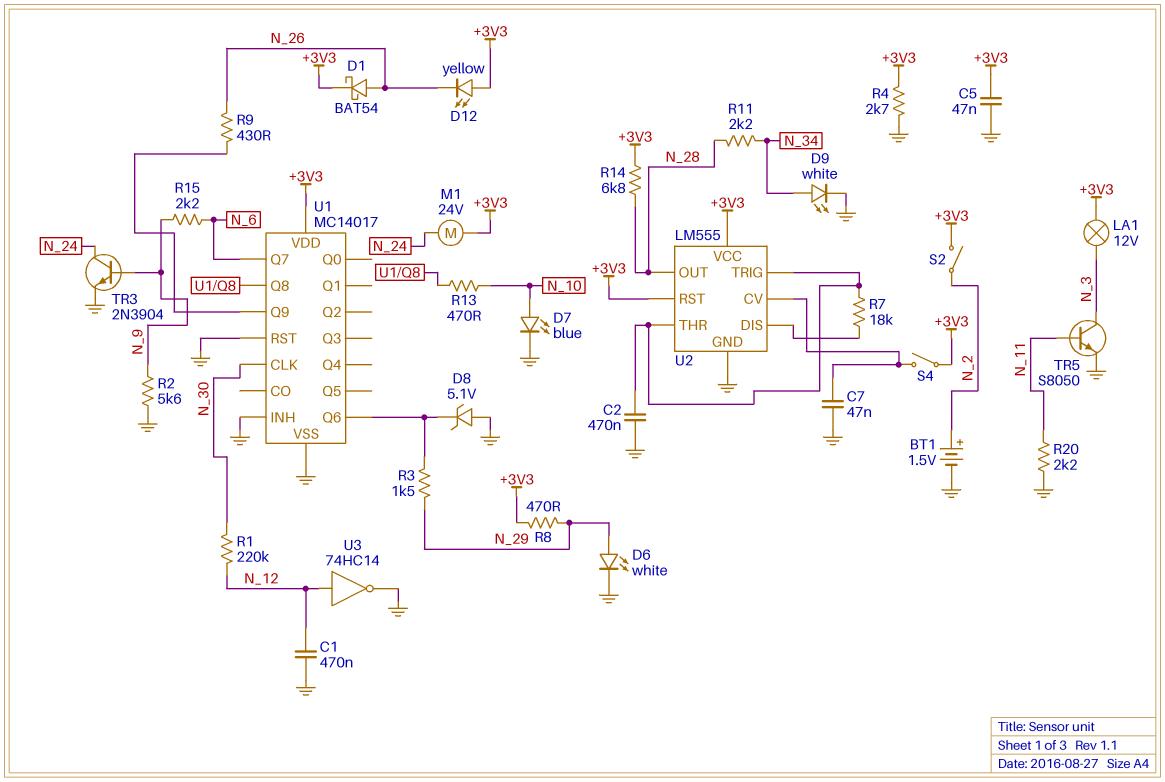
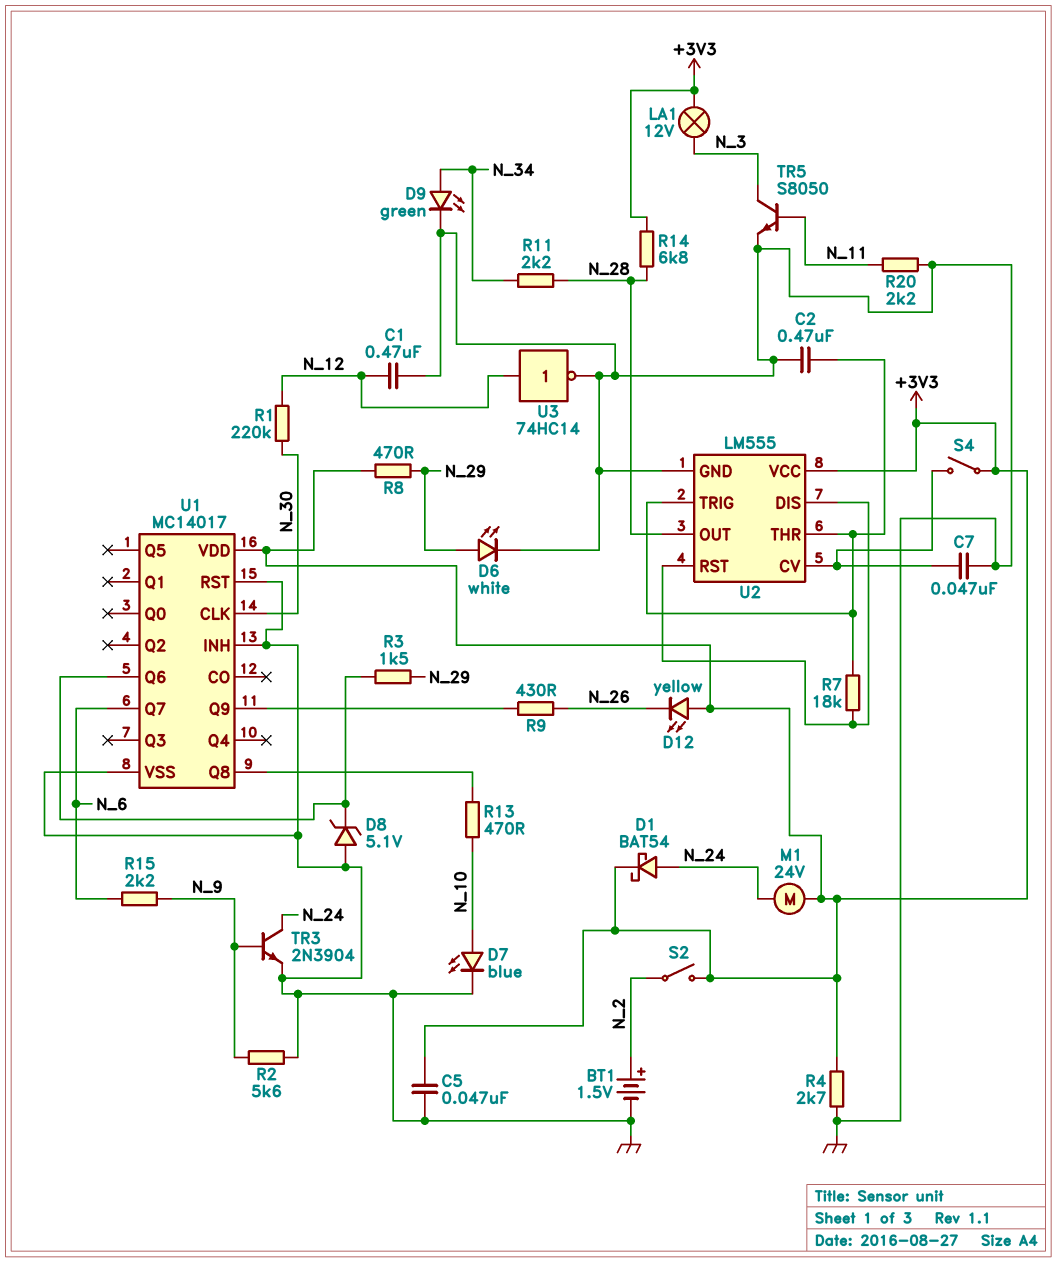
D1: schottky BAT54 (A N_26, K +3V3) -> schottky BAT54 (A N_24, K +3V3)
D9: LED white (A N_34, K GND) -> LED green (A N_34, K GND)
U2 pin RST: +3V3 -> U2/DIS

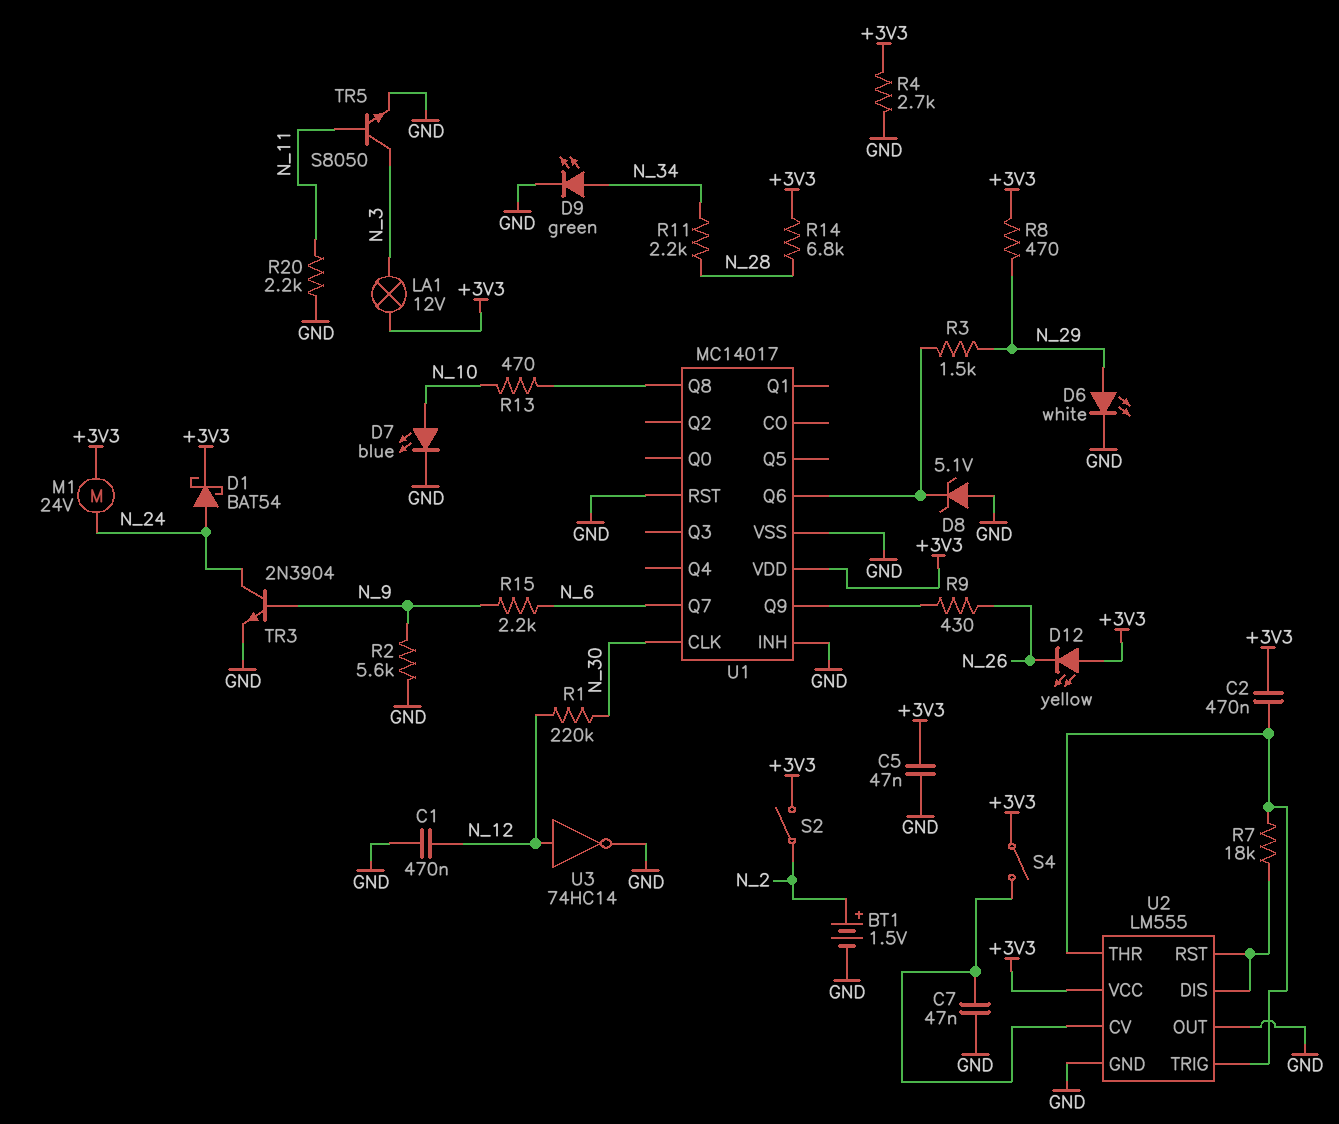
C2: 470nF (GND, U2/THR) -> 470nF (+3V3, U2/THR)
U2 pin OUT: N_28 -> GND

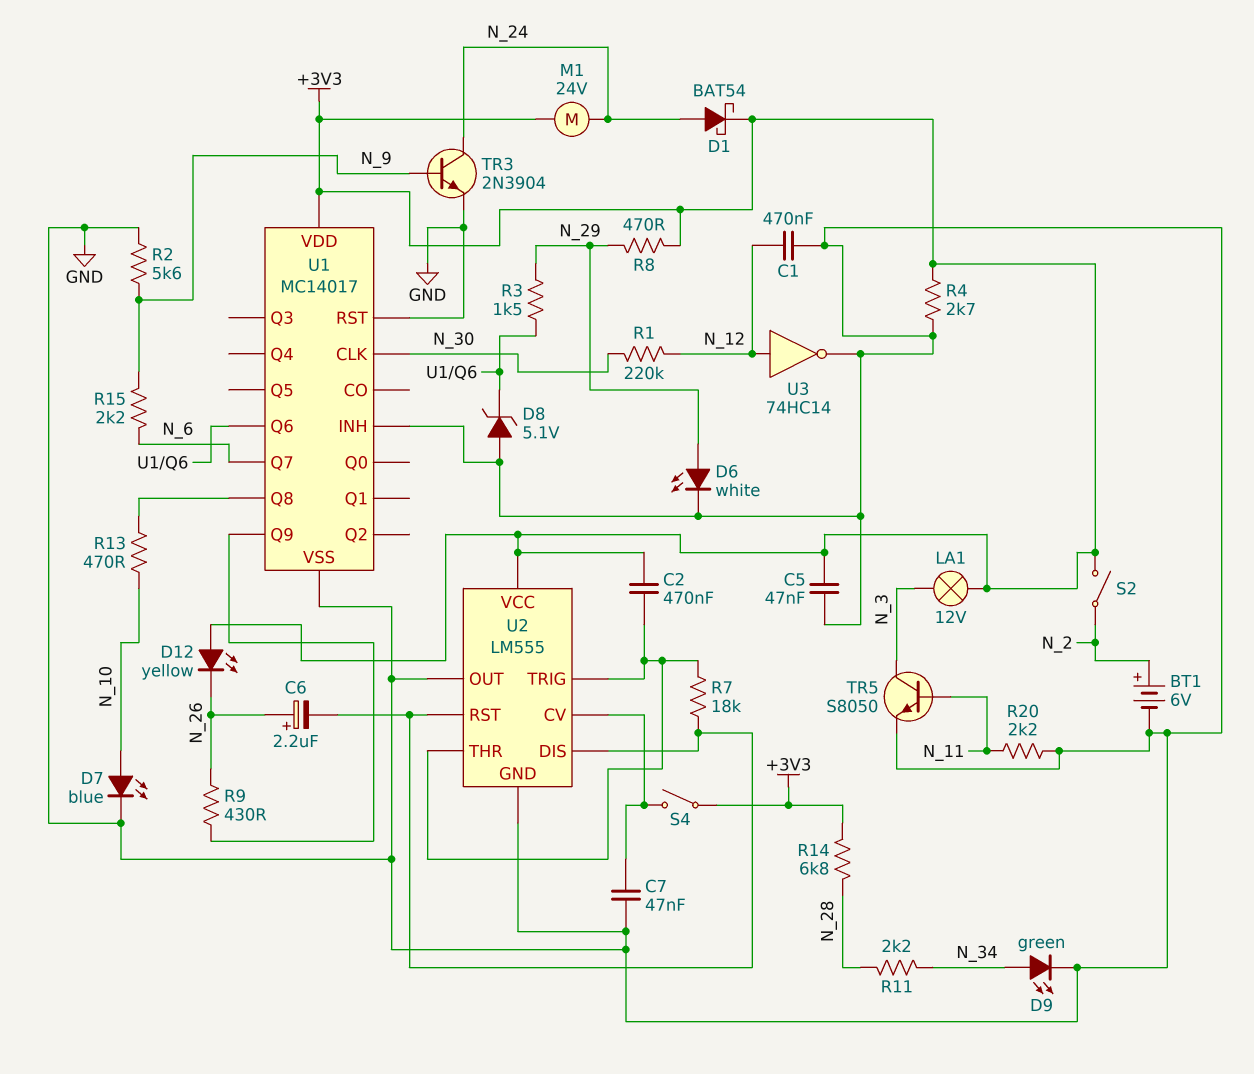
BT1: 1.5V (plus N_2, minus GND) -> 6V (plus N_2, minus GND)
C6: none -> 2.2uF (plus N_26, minus U2/DIS)

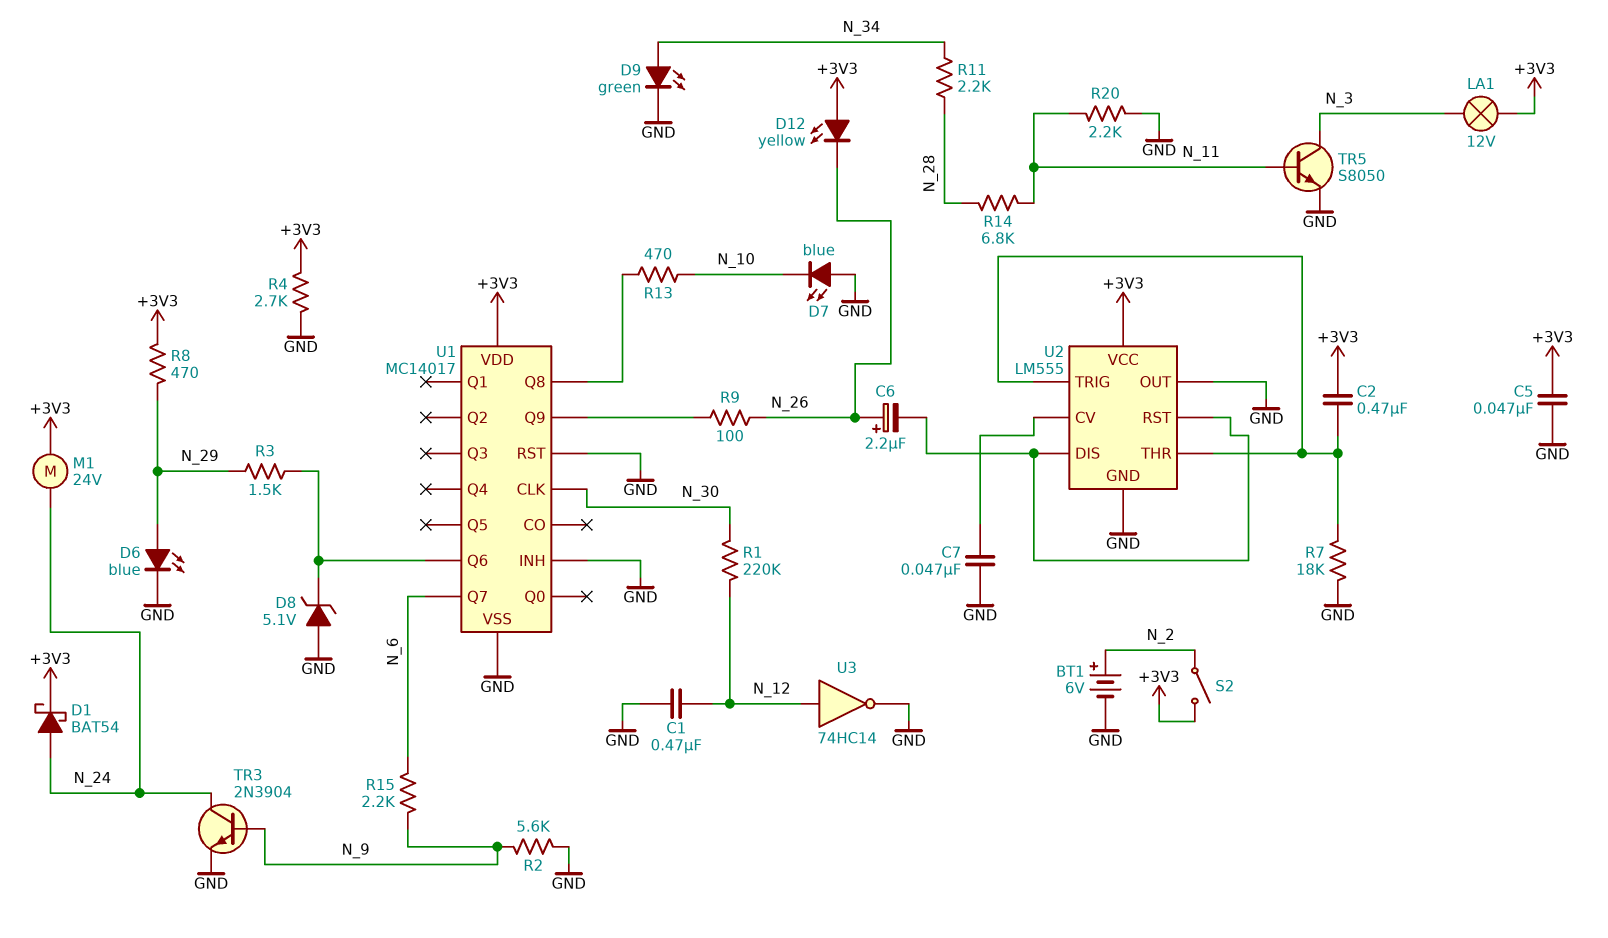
D6: LED white (A N_29, K GND) -> LED blue (A N_29, K GND)
D7: LED blue (A N_10, K GND) -> LED blue (A GND, K N_10)
R7: 18k (U2/DIS, U2/THR) -> 18k (GND, U2/THR)
R9: 430 (N_26, U1/Q9) -> 100 (N_26, U1/Q9)
R14: 6.8k (+3V3, N_28) -> 6.8k (N_11, N_28)
S4: switch (+3V3, U2/CV) -> none

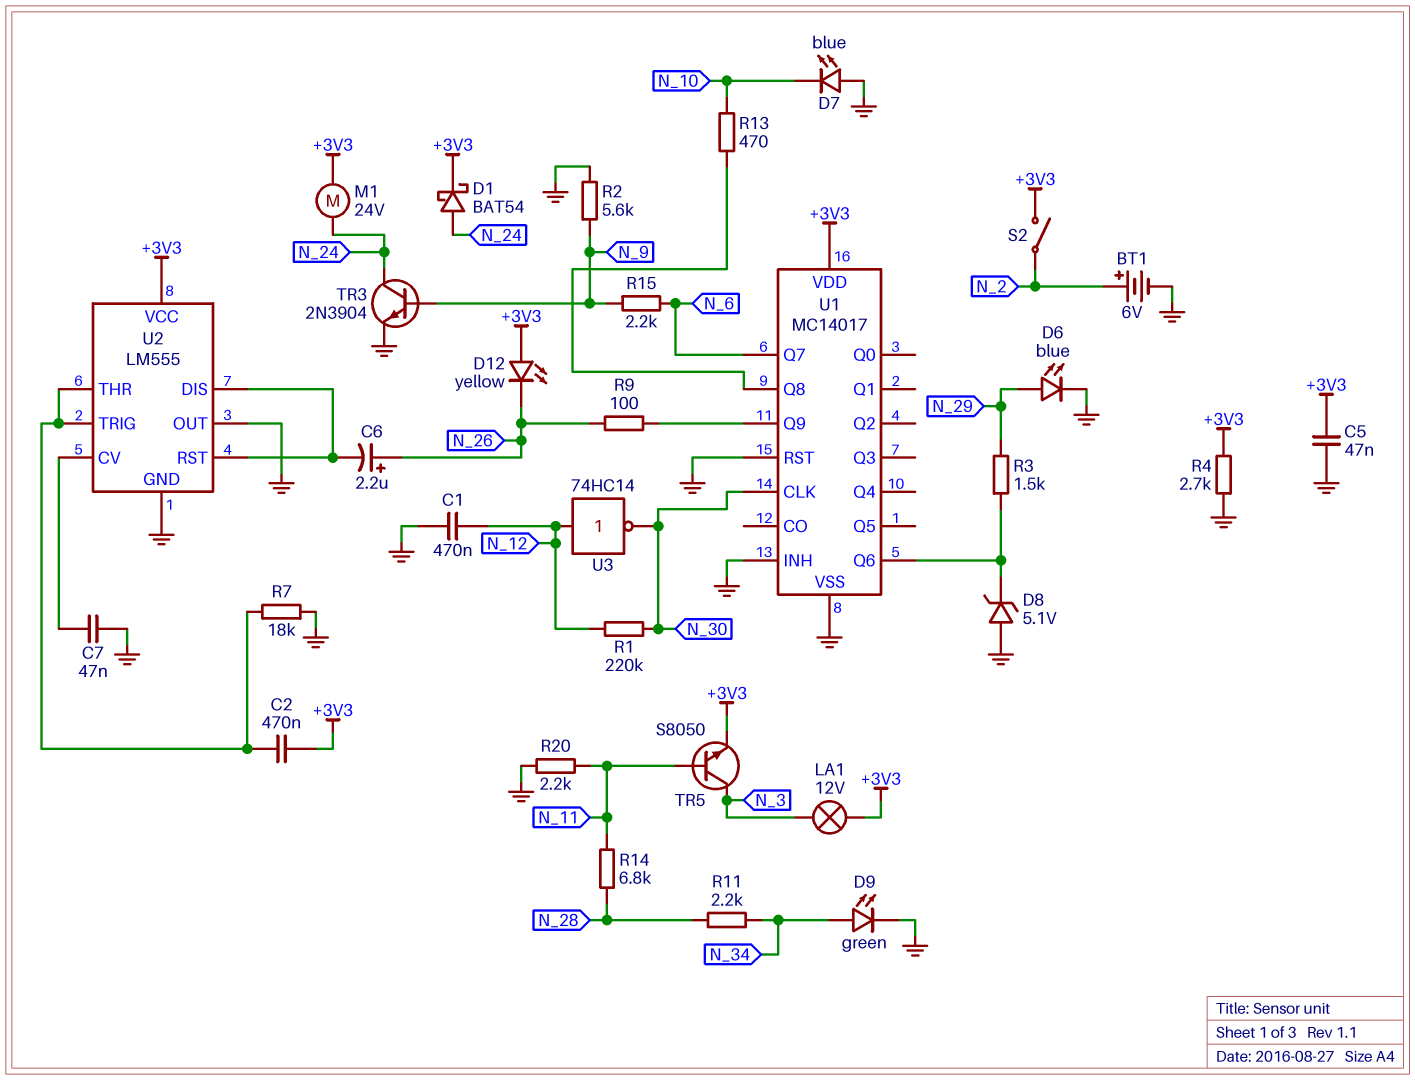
R8: 470 (+3V3, N_29) -> none
TR5: NPN S8050 (B N_11, C N_3, E GND) -> NPN S8050 (B N_11, C N_3, E +3V3)
U3: NOT 74HC14 (in N_12, out GND) -> NOT 74HC14 (in N_12, out N_30)

